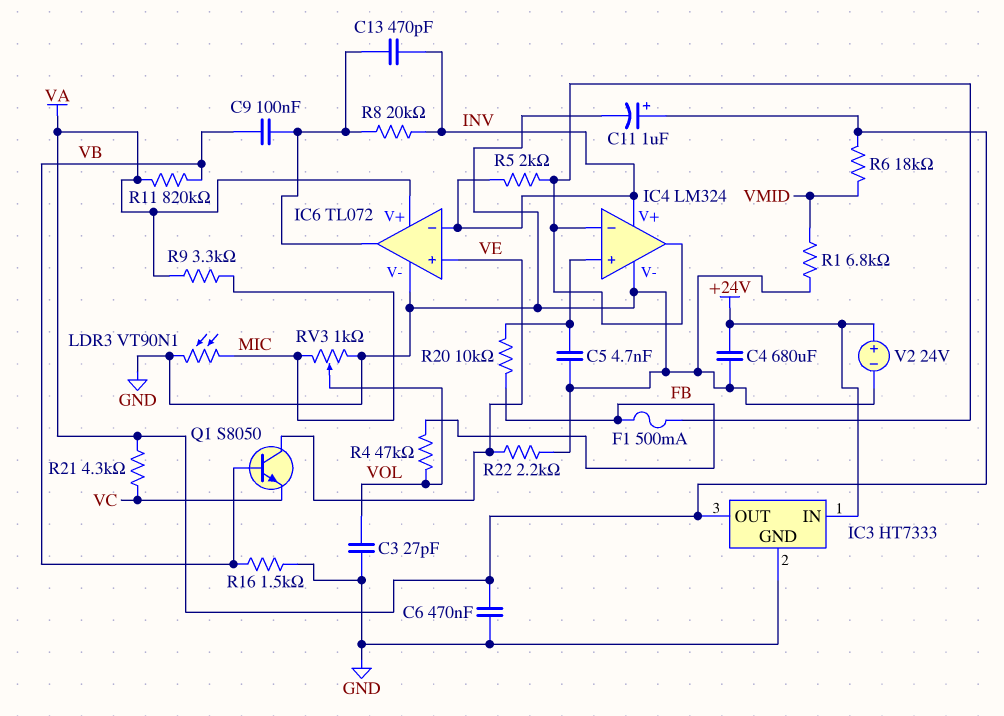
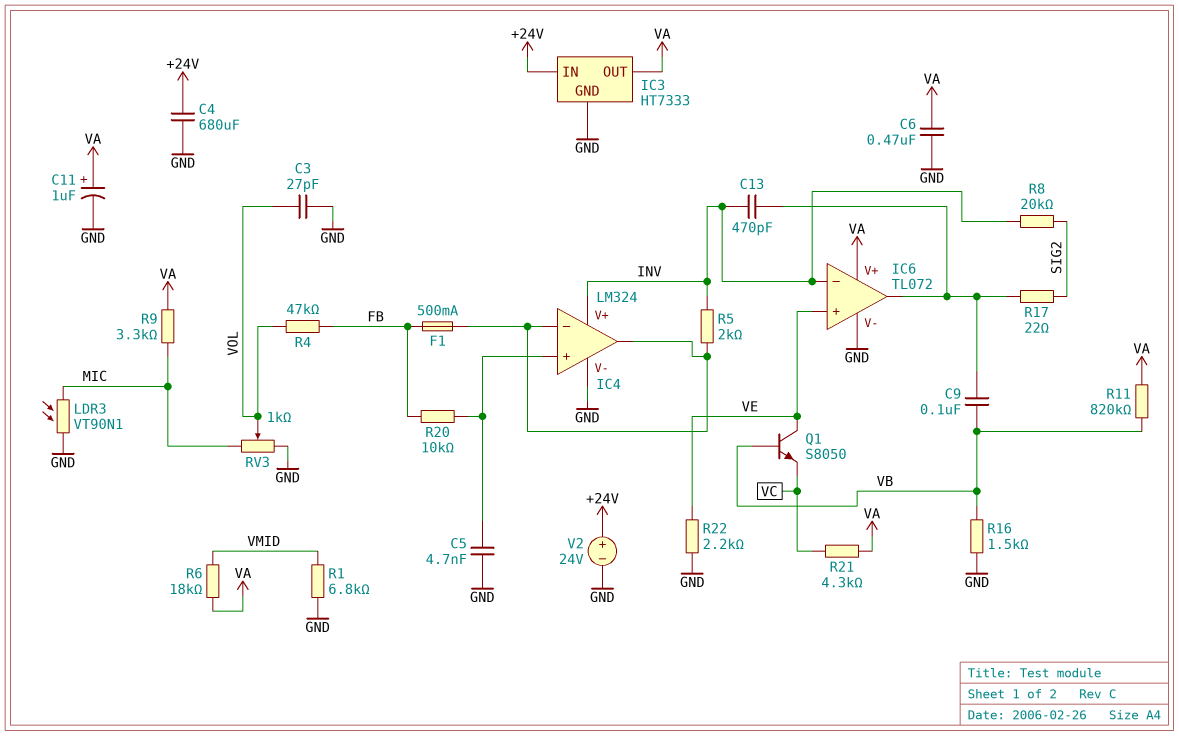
R8: 20k (IC6/out, INV) -> 20k (INV, SIG2)
R17: none -> 22 (IC6/out, SIG2)

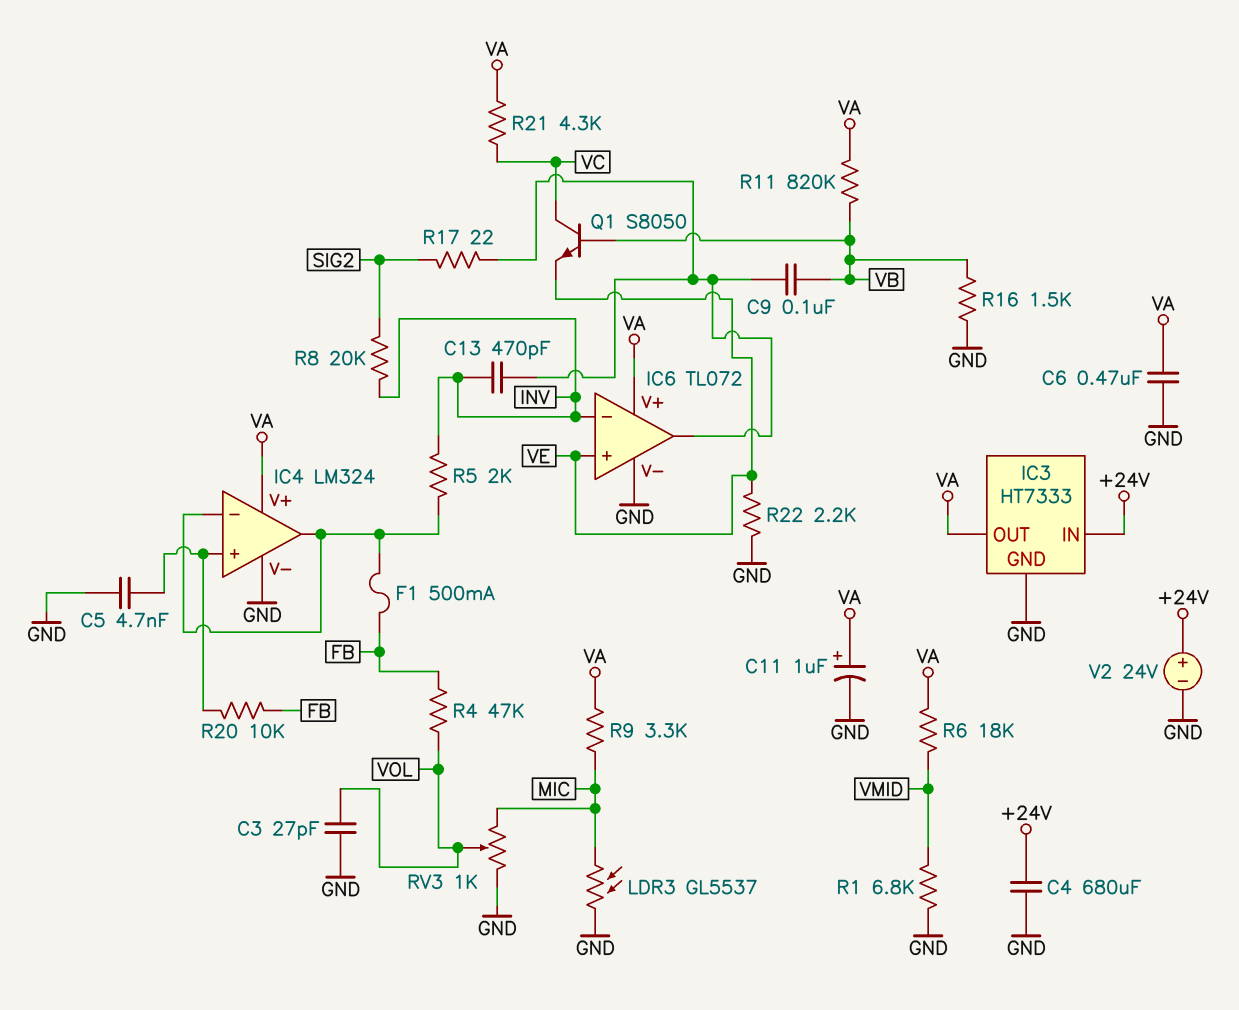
IC4 pin V+: INV -> VA
LDR3: VT90N1 (GND, MIC) -> GL5537 (GND, MIC)
Q1: NPN S8050 (B VB, C VE, E VC) -> NPN S8050 (B VB, C VC, E VE)

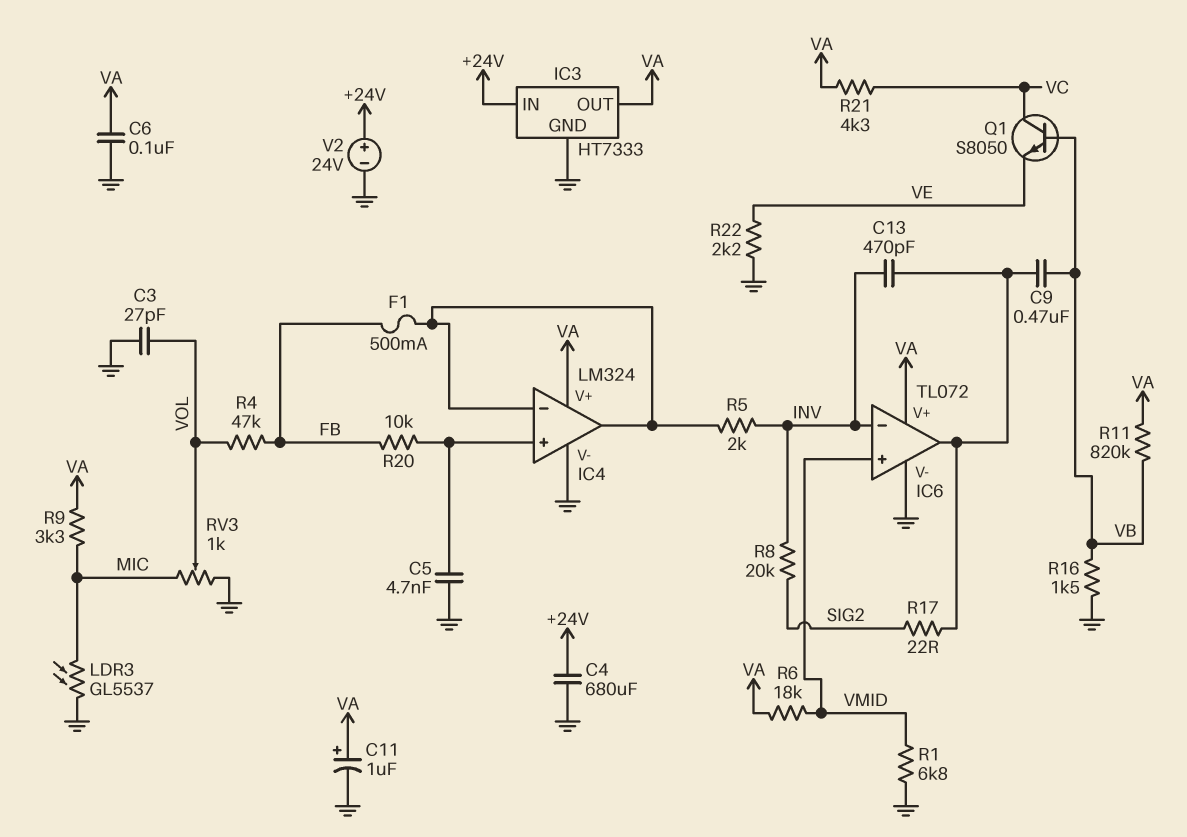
C6: 470nF (GND, VA) -> 100nF (GND, VA)
C9: 100nF (IC6/out, VB) -> 470nF (IC6/out, VB)
IC6 pin in+: VE -> VMID

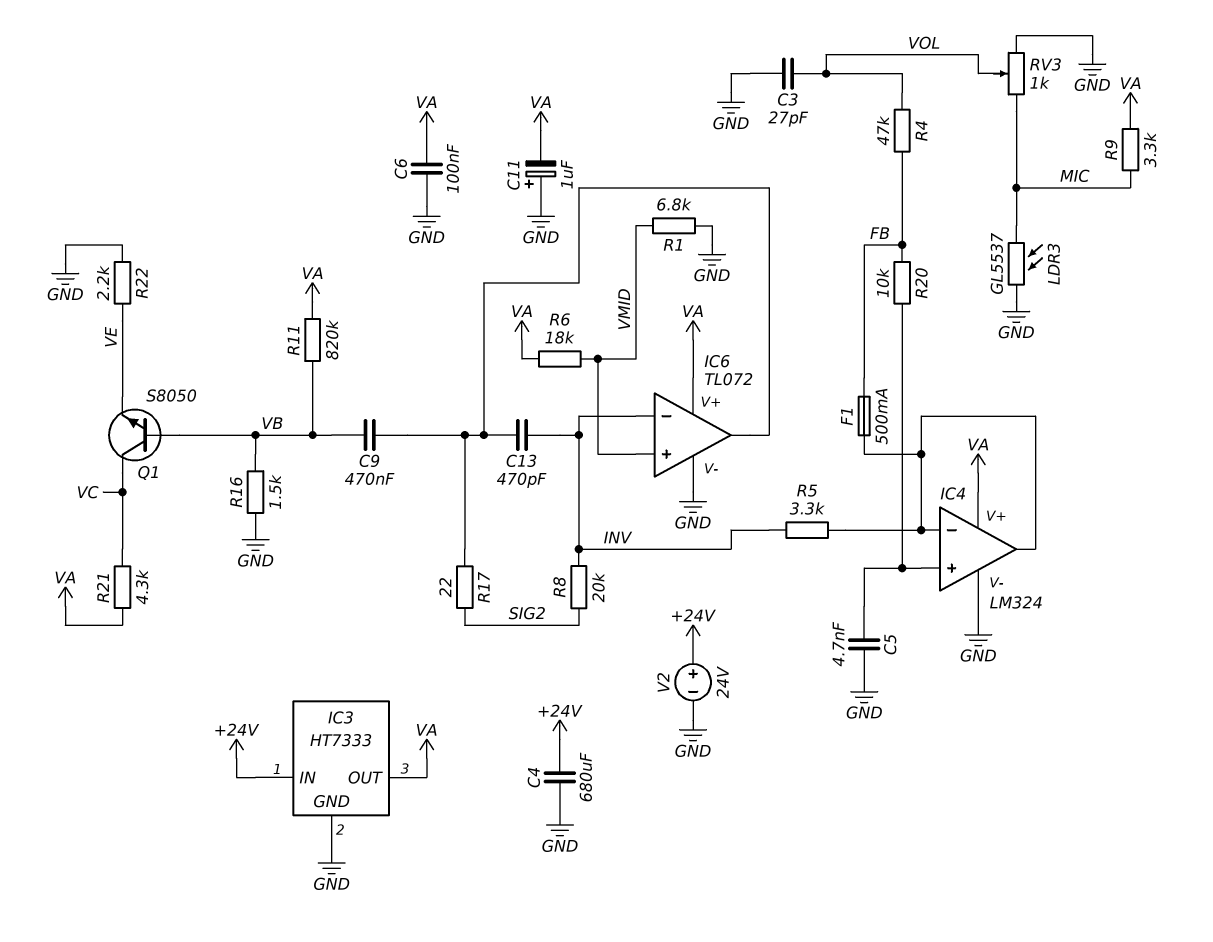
C11: 1uF (plus VA, minus GND) -> 1uF (plus GND, minus VA)
R5: 2k (IC4/in-, INV) -> 3.3k (IC4/in-, INV)

